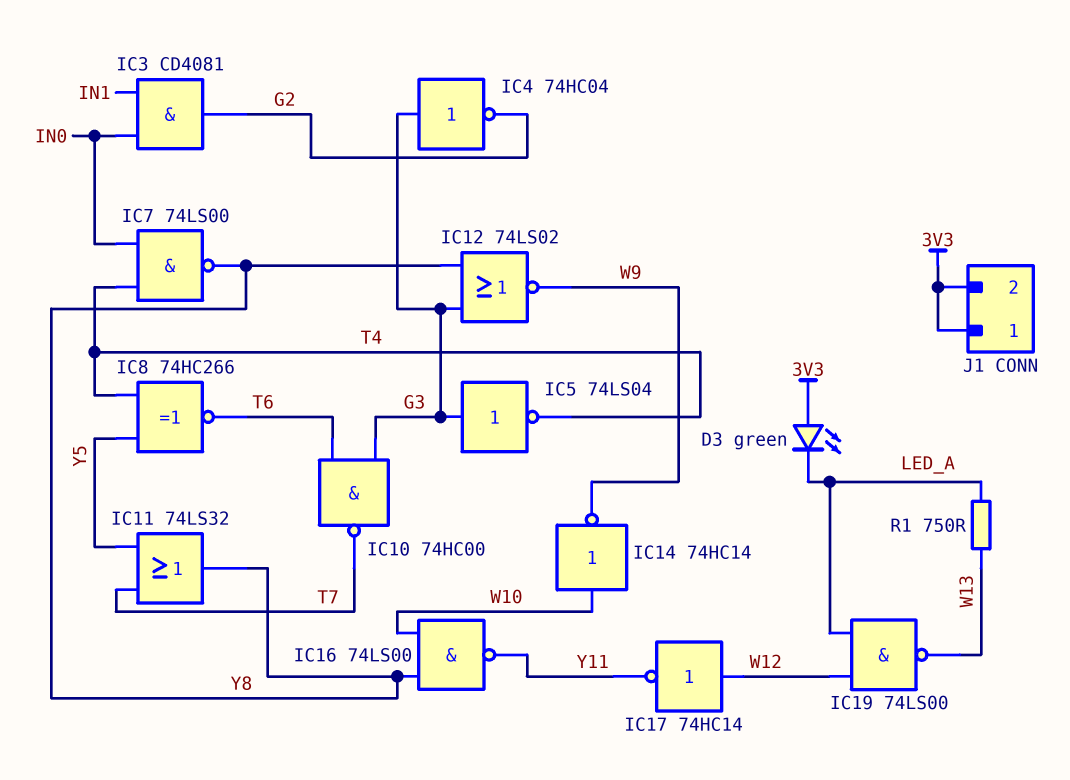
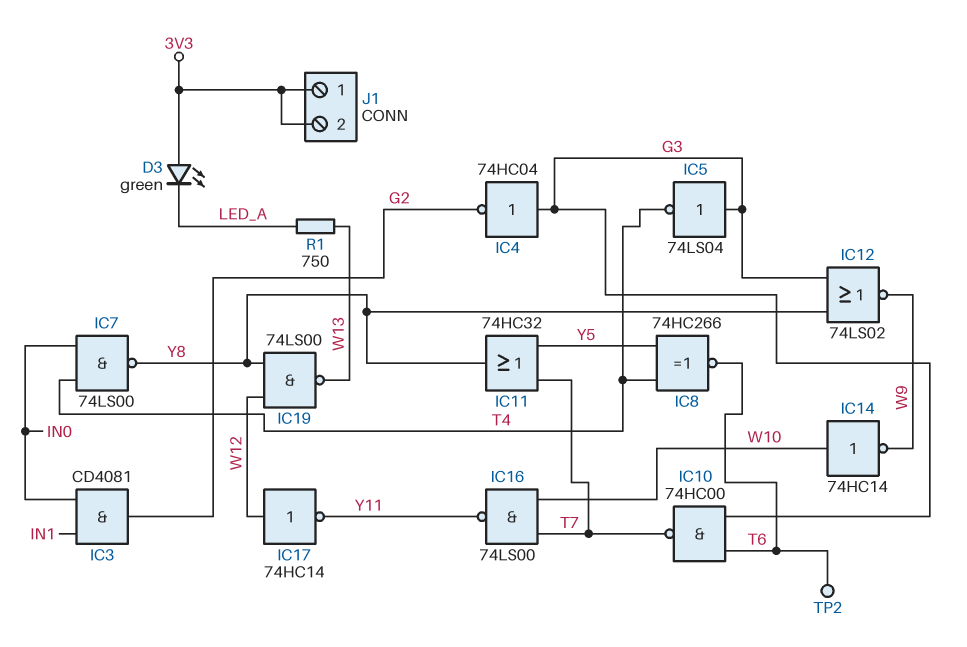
IC11: OR 74LS32 (in T7, in Y5, out Y8) -> OR 74HC32 (in T7, in Y5, out Y8)
IC16: NAND 74LS00 (in W10, in Y8, out Y11) -> NAND 74LS00 (in T7, in W10, out Y11)
IC19: NAND 74LS00 (in LED_A, in W12, out W13) -> NAND 74LS00 (in W12, in Y8, out W13)
TP2: none -> test point (T6)

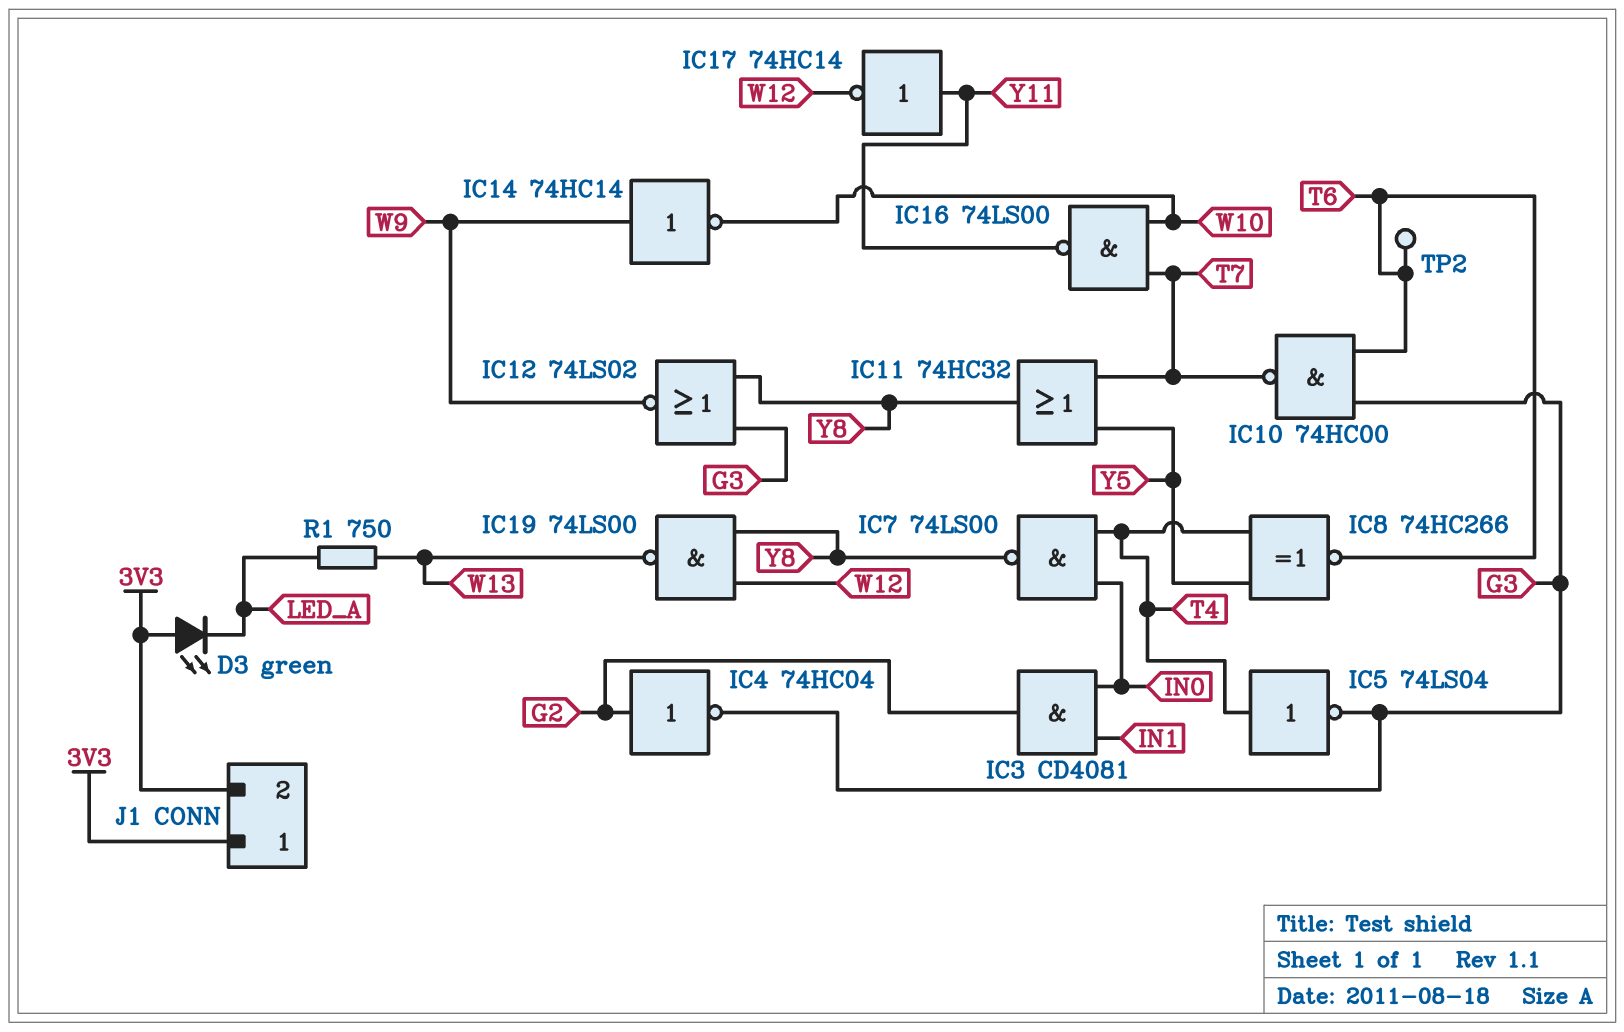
IC4: NOT 74HC04 (in G3, out G2) -> NOT 74HC04 (in G2, out G3)
IC5: NOT 74LS04 (in G3, out T4) -> NOT 74LS04 (in T4, out G3)
IC14: NOT 74HC14 (in W10, out W9) -> NOT 74HC14 (in W9, out W10)
IC17: NOT 74HC14 (in W12, out Y11) -> NOT 74HC14 (in Y11, out W12)

